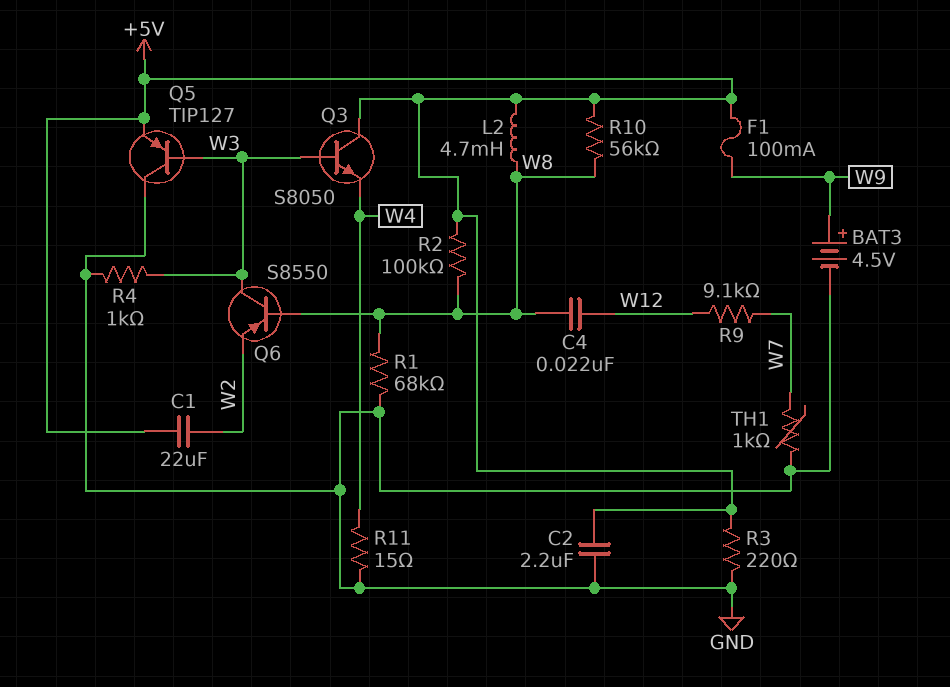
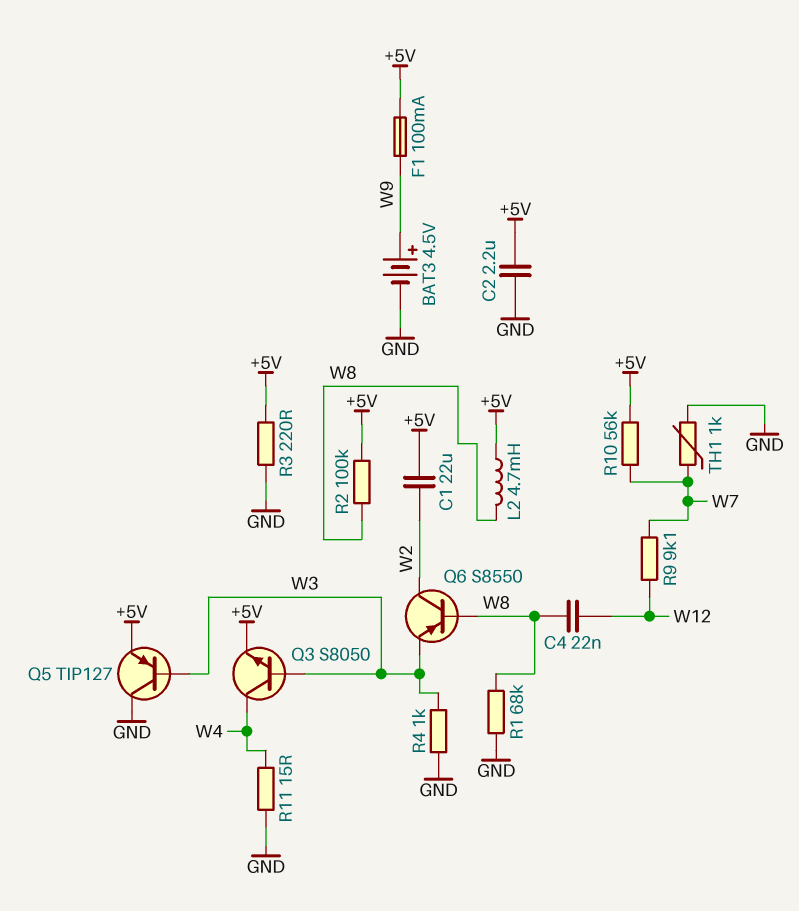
Q3: NPN S8050 (B W3, C +5V, E W4) -> NPN S8050 (B W3, C W4, E +5V)
Q6: PNP S8550 (B W8, C W3, E W2) -> PNP S8550 (B W8, C W2, E W3)
R10: 56k (+5V, W8) -> 56k (+5V, W7)

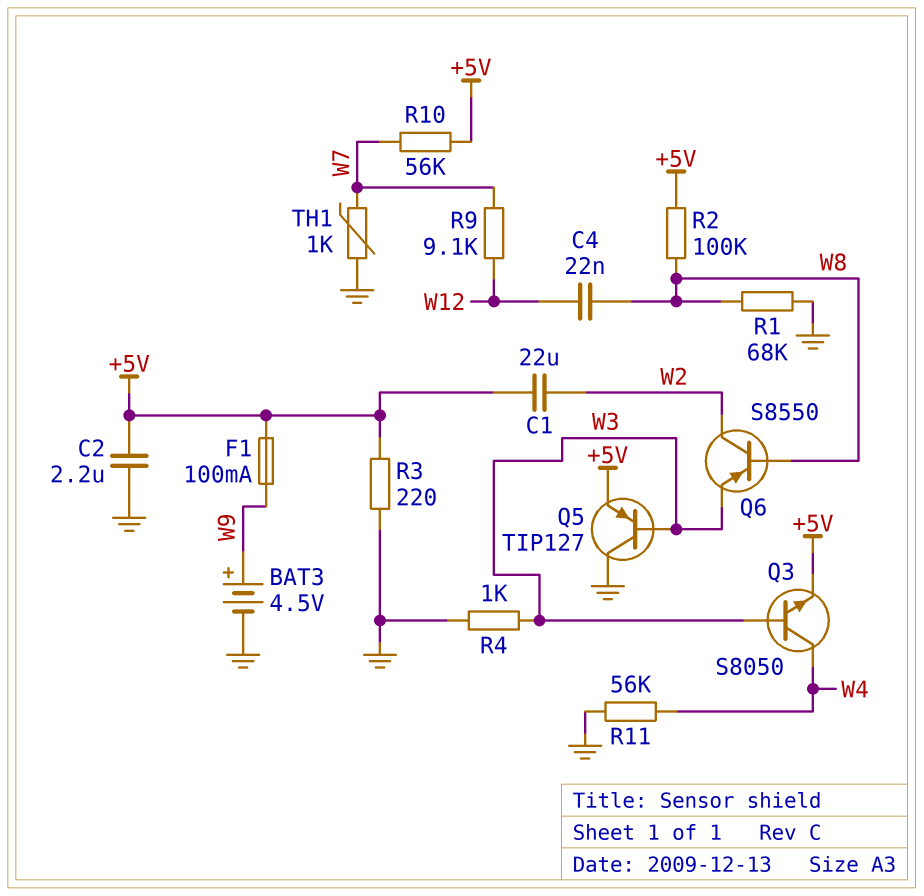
L2: 4.7mH (+5V, W8) -> none
R11: 15 (GND, W4) -> 56k (GND, W4)

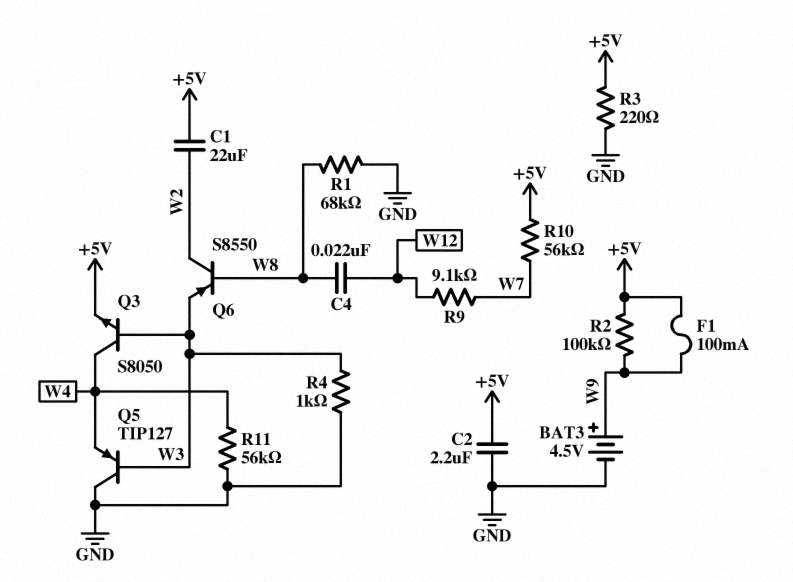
Q5: PNP TIP127 (B W3, C GND, E +5V) -> PNP TIP127 (B W3, C GND, E W4)
R2: 100k (+5V, W8) -> 100k (+5V, W9)
TH1: 1k (GND, W7) -> none

